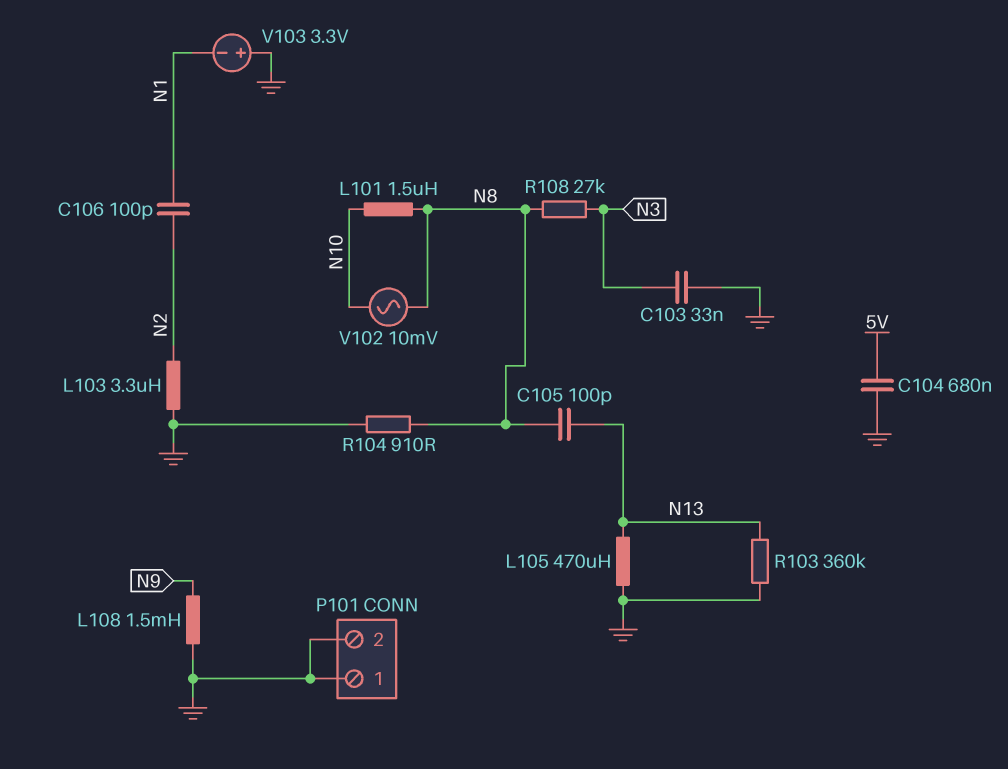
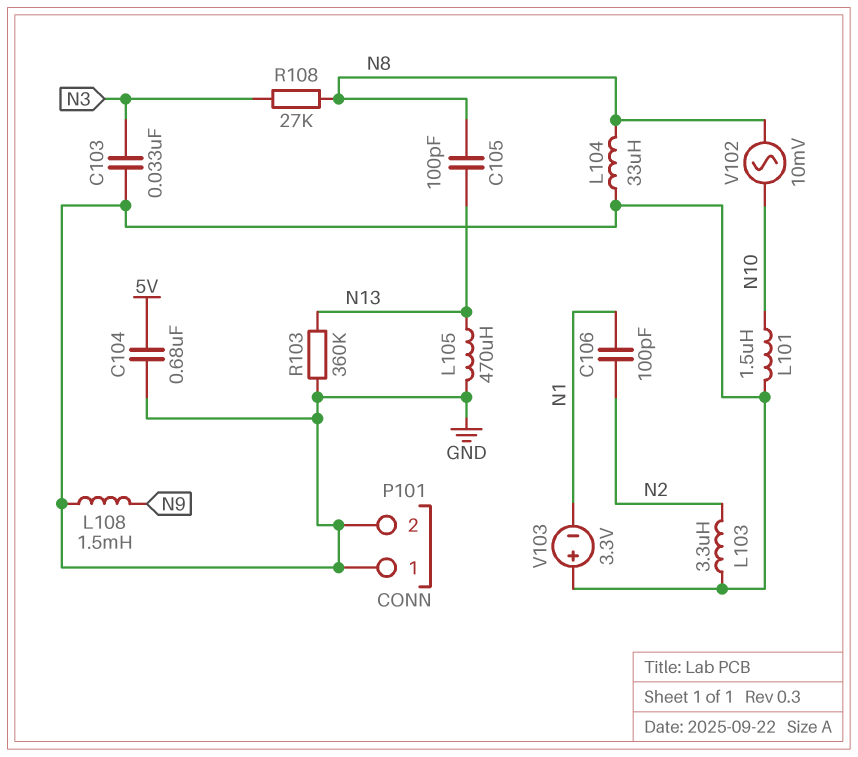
L101: 1.5uH (N8, N10) -> 1.5uH (GND, N10)
L104: none -> 33uH (GND, N8)
R104: 910 (GND, N8) -> none

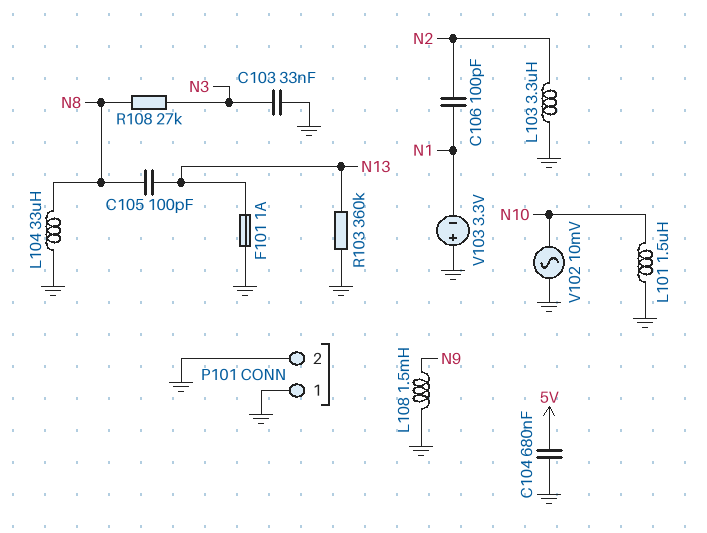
F101: none -> 1A (GND, N13)
L105: 470uH (GND, N13) -> none
V102: AC 10mV (N8, N10) -> AC 10mV (GND, N10)

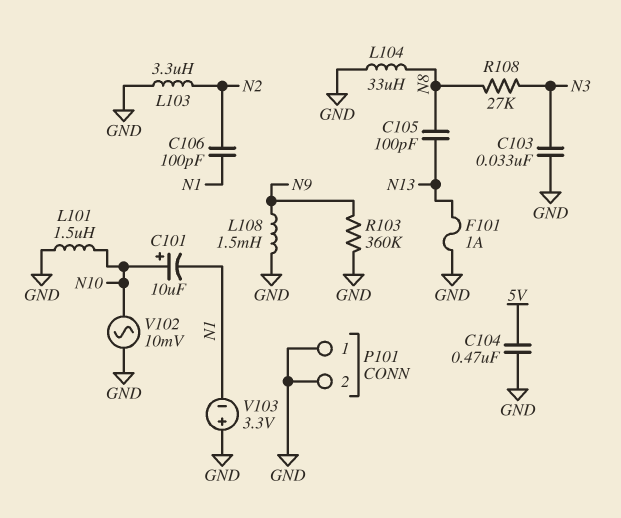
C101: none -> 10uF (plus N10, minus N1)
C104: 680nF (5V, GND) -> 470nF (5V, GND)
R103: 360k (GND, N13) -> 360k (GND, N9)

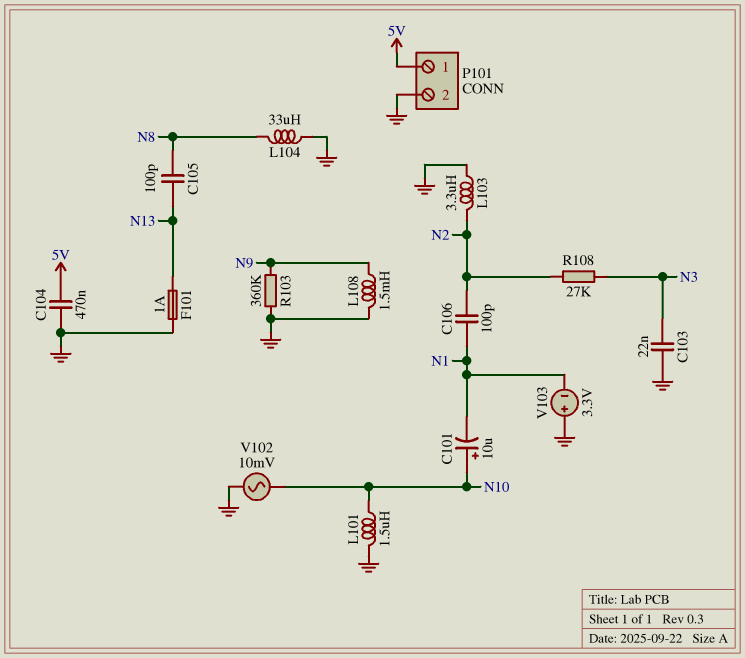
C103: 33nF (GND, N3) -> 22nF (GND, N3)
P101 pin 1: GND -> 5V
R108: 27k (N3, N8) -> 27k (N2, N3)

